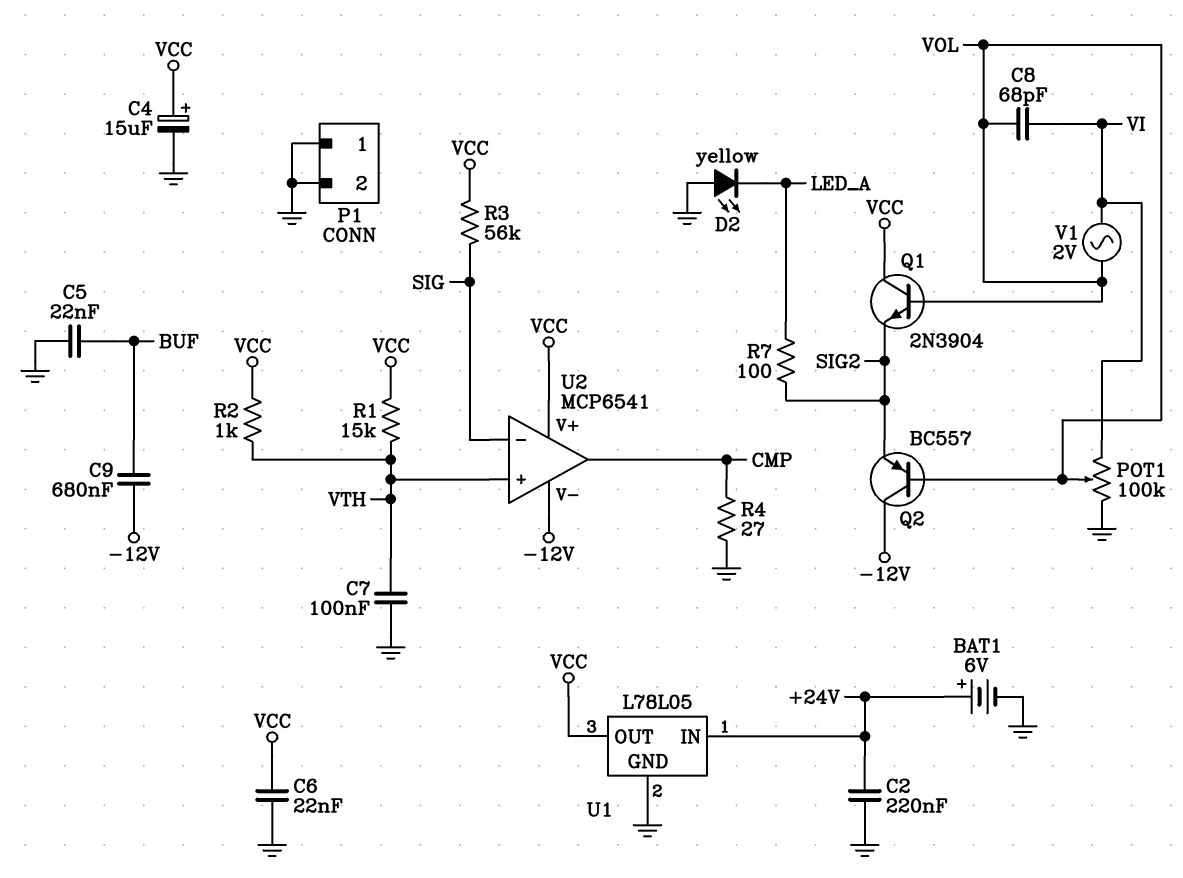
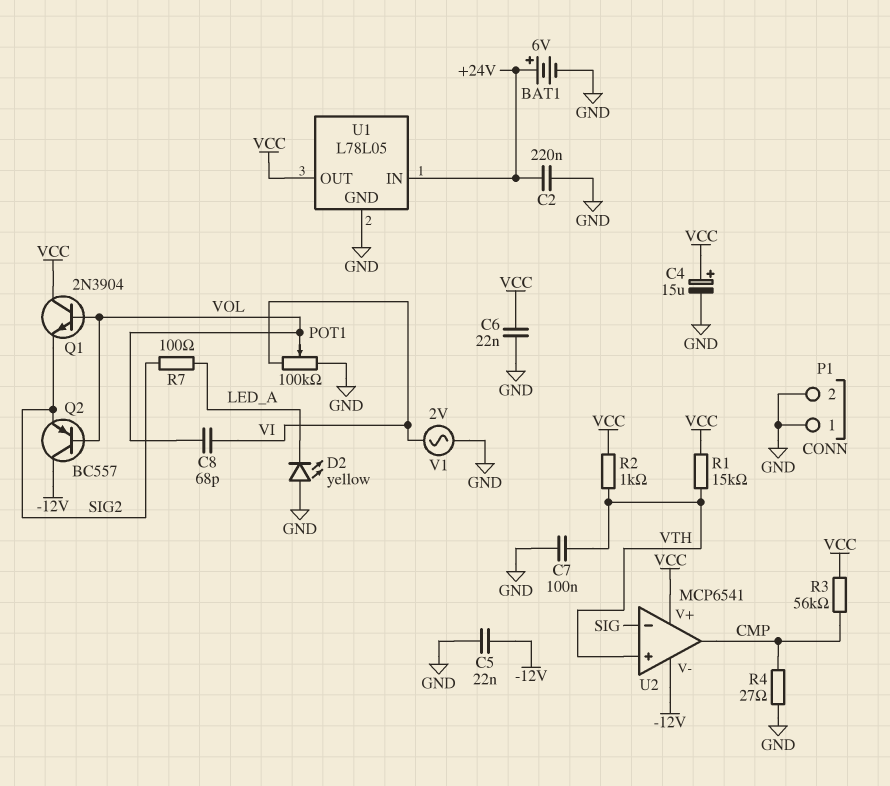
C5: 22nF (BUF, GND) -> 22nF (-12V, GND)
C9: 680nF (-12V, BUF) -> none
R3: 56k (SIG, VCC) -> 56k (CMP, VCC)
V1: AC 2V (VI, VOL) -> AC 2V (GND, VI)

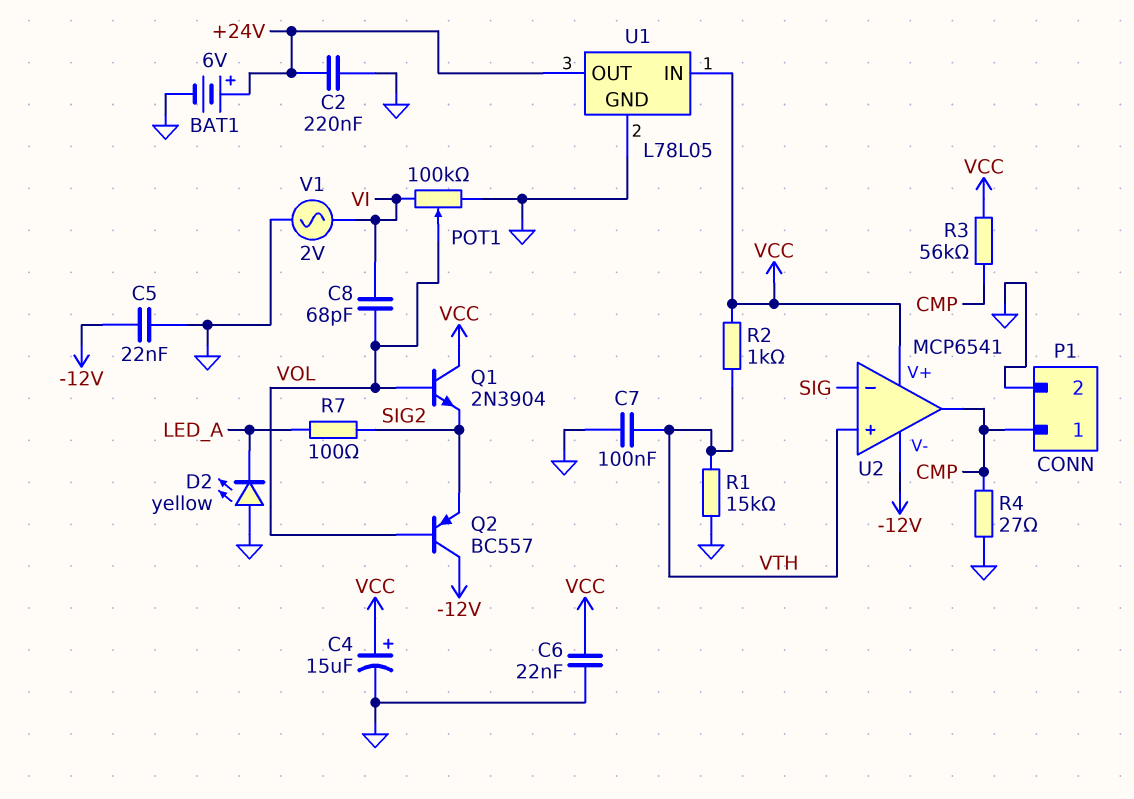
P1 pin 1: GND -> CMP
R1: 15k (VCC, VTH) -> 15k (GND, VTH)
U1 pin IN: +24V -> VCC
U1 pin OUT: VCC -> +24V

